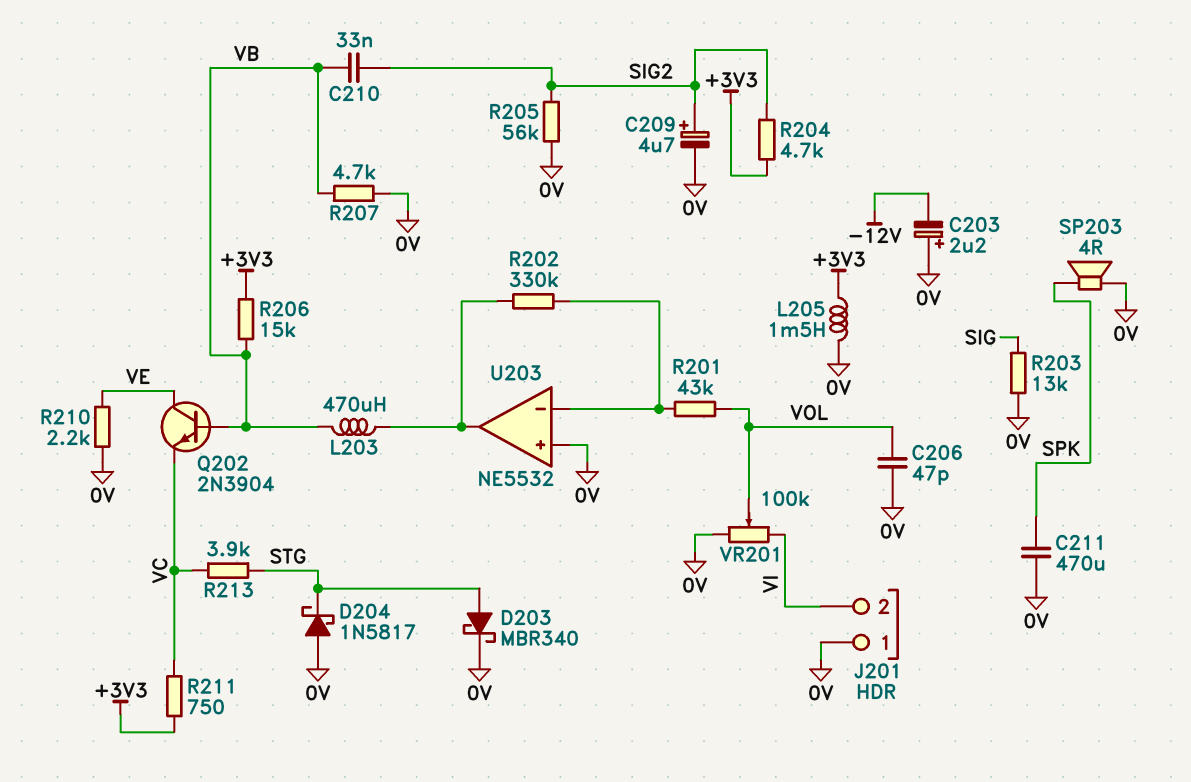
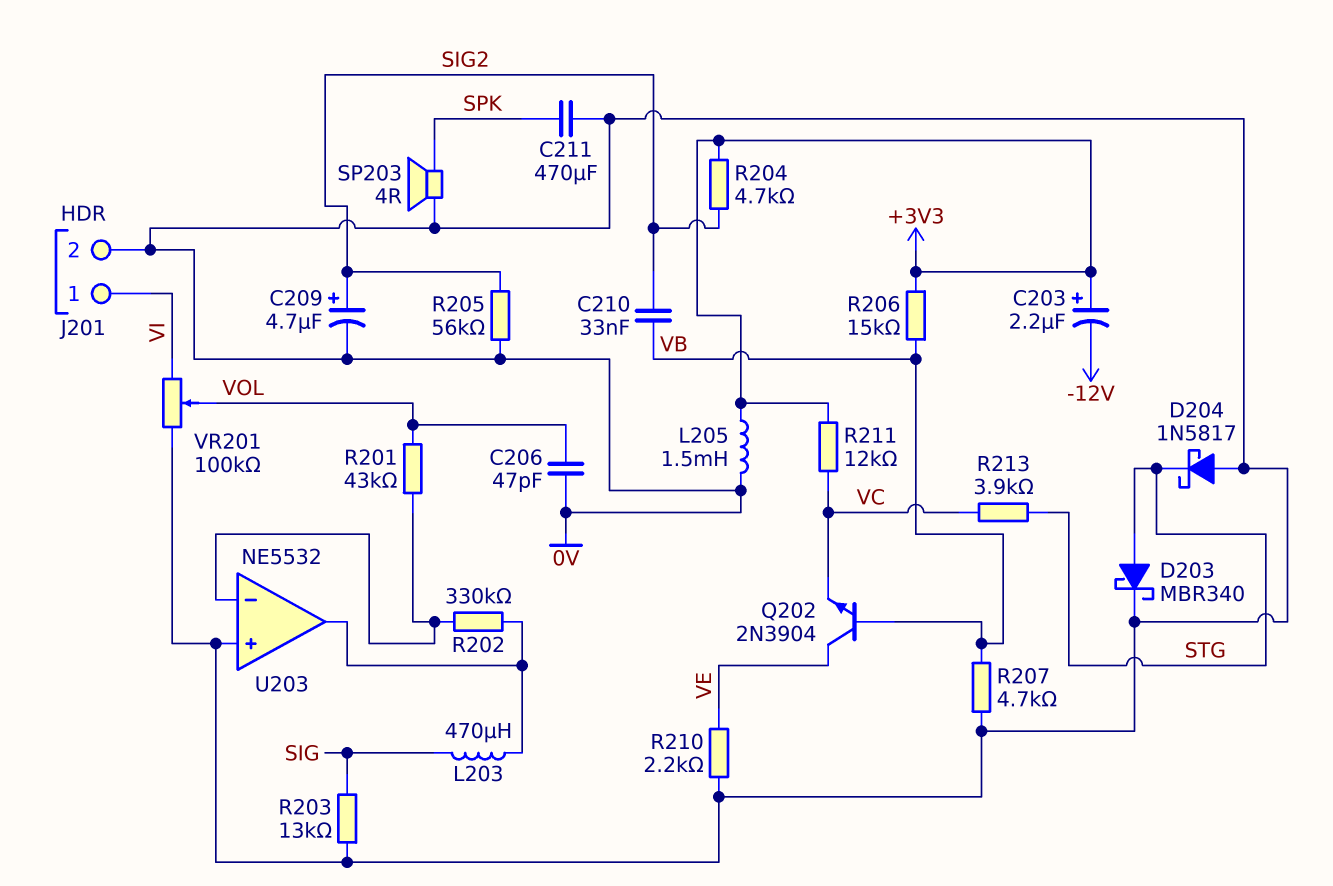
C203: 2.2uF (plus 0V, minus -12V) -> 2.2uF (plus +3V3, minus -12V)
J201 pin 1: 0V -> VI
J201 pin 2: VI -> 0V
L203: 470uH (U203/out, VB) -> 470uH (SIG, U203/out)
R211: 750 (+3V3, VC) -> 12k (+3V3, VC)

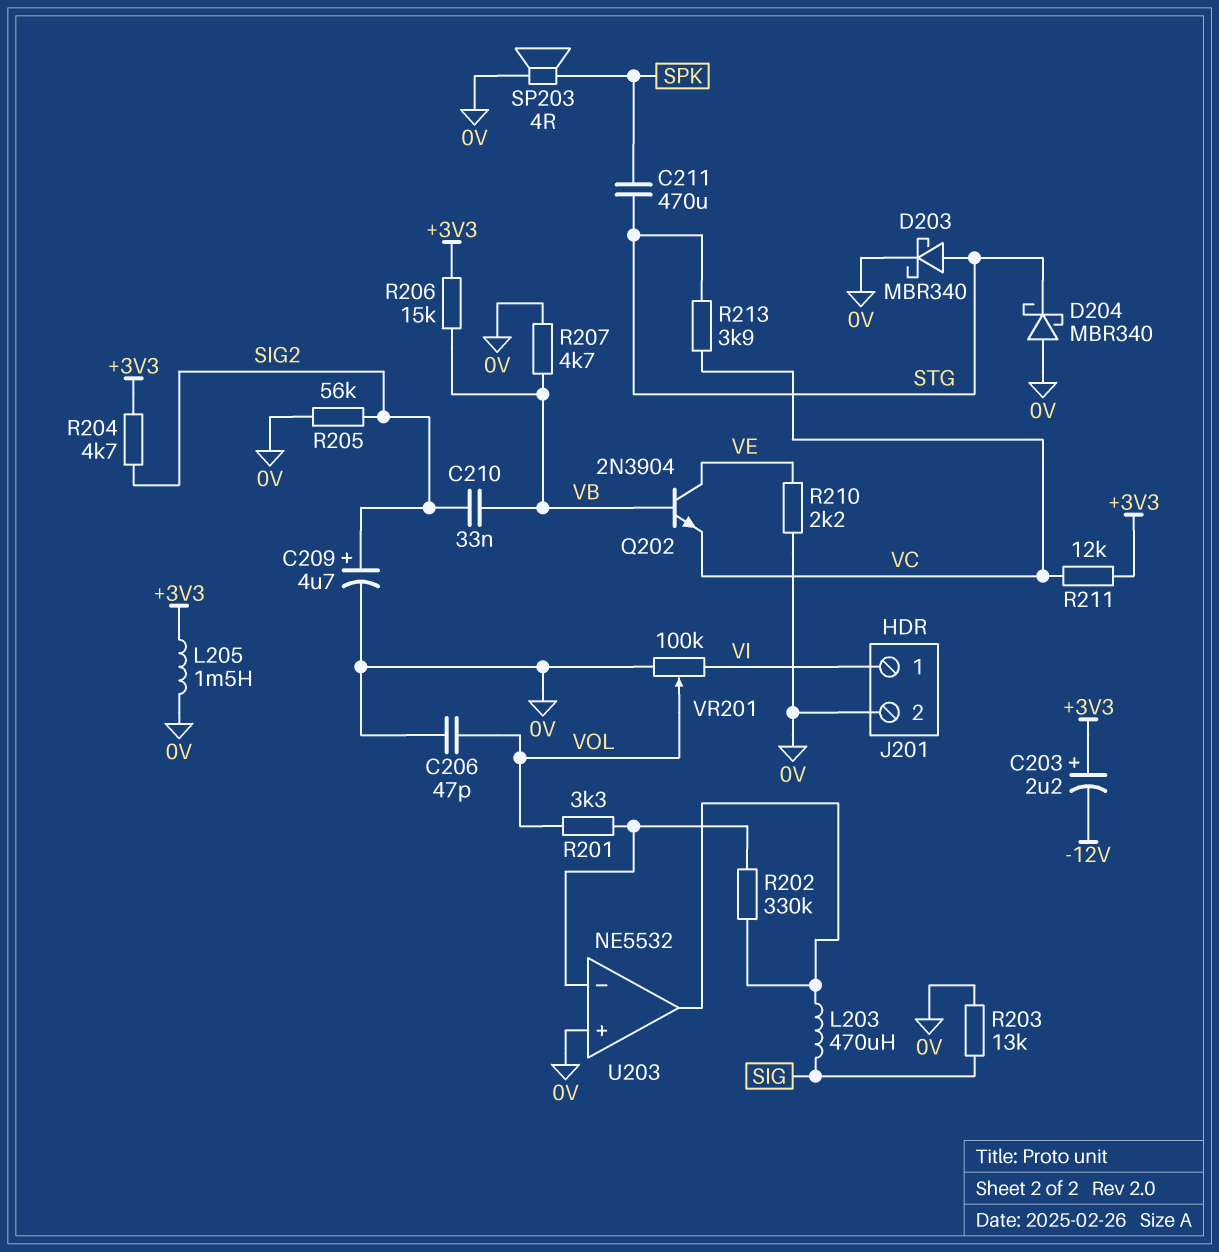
C211: 470uF (0V, SPK) -> 470uF (SPK, STG)
D204: schottky 1N5817 (A 0V, K STG) -> schottky MBR340 (A 0V, K STG)
R201: 43k (U203/in-, VOL) -> 3.3k (U203/in-, VOL)

